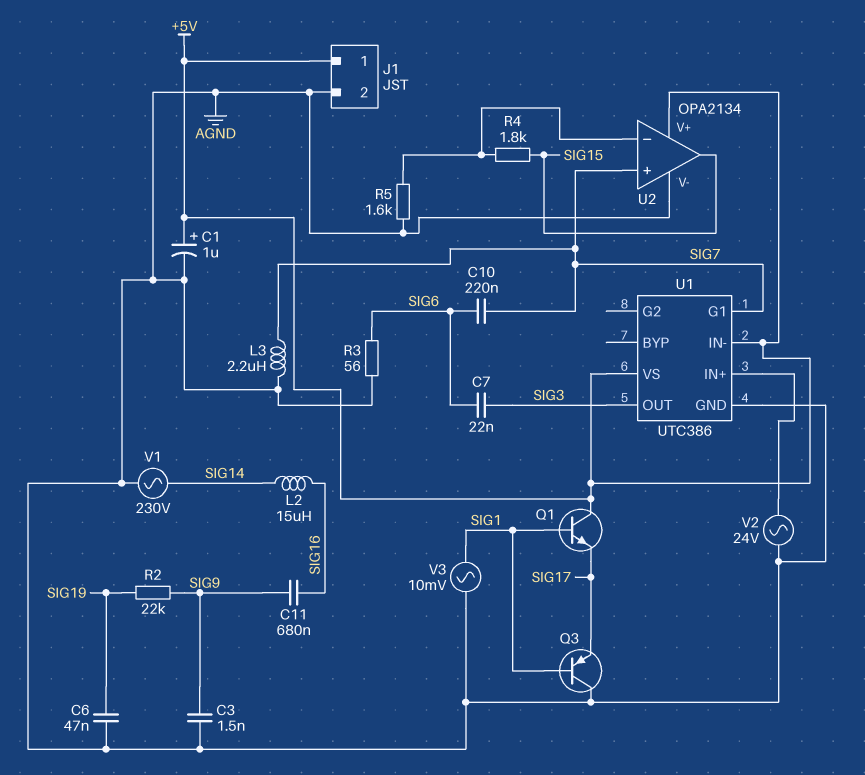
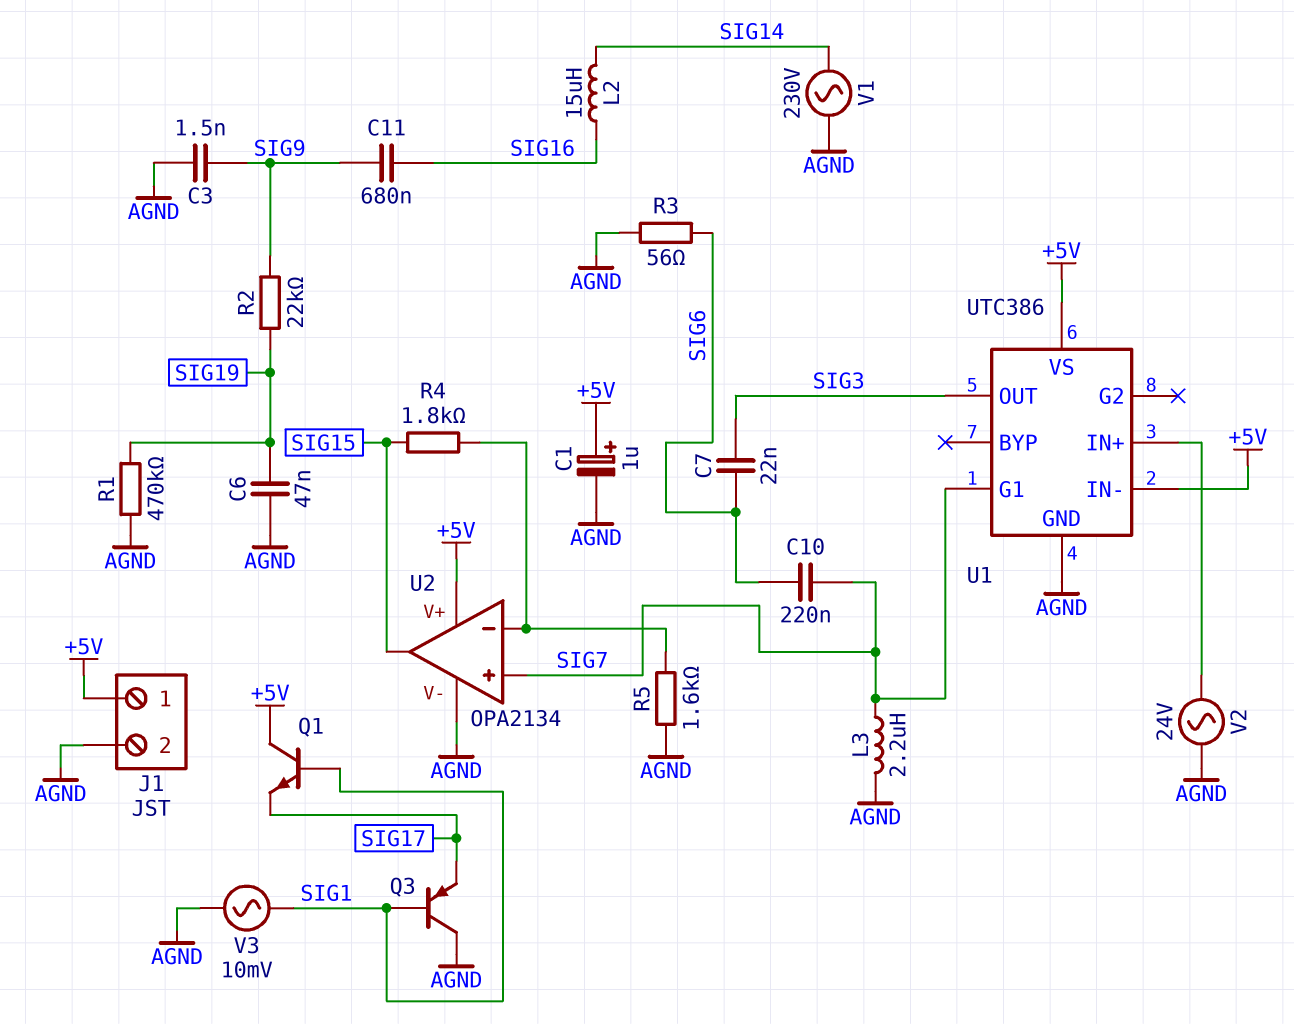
R1: none -> 470k (AGND, SIG19)

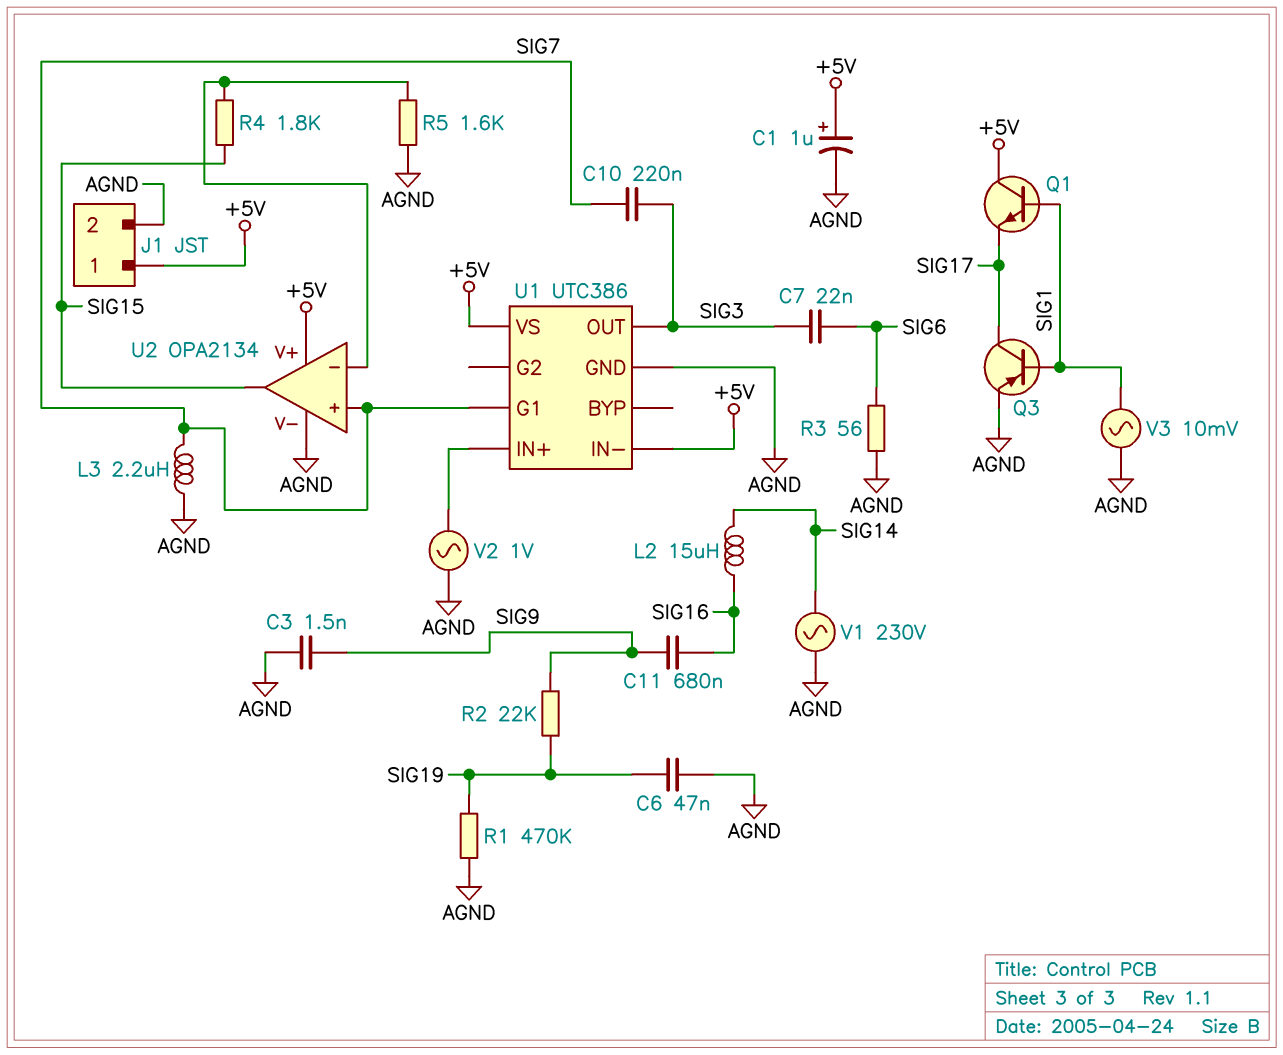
C10: 220nF (SIG6, SIG7) -> 220nF (SIG3, SIG7)
Q3: PNP (B SIG1, C AGND, E SIG17) -> PNP (B SIG1, C SIG17, E AGND)
V2: AC 24V (AGND, U1/IN+) -> AC 1V (AGND, U1/IN+)

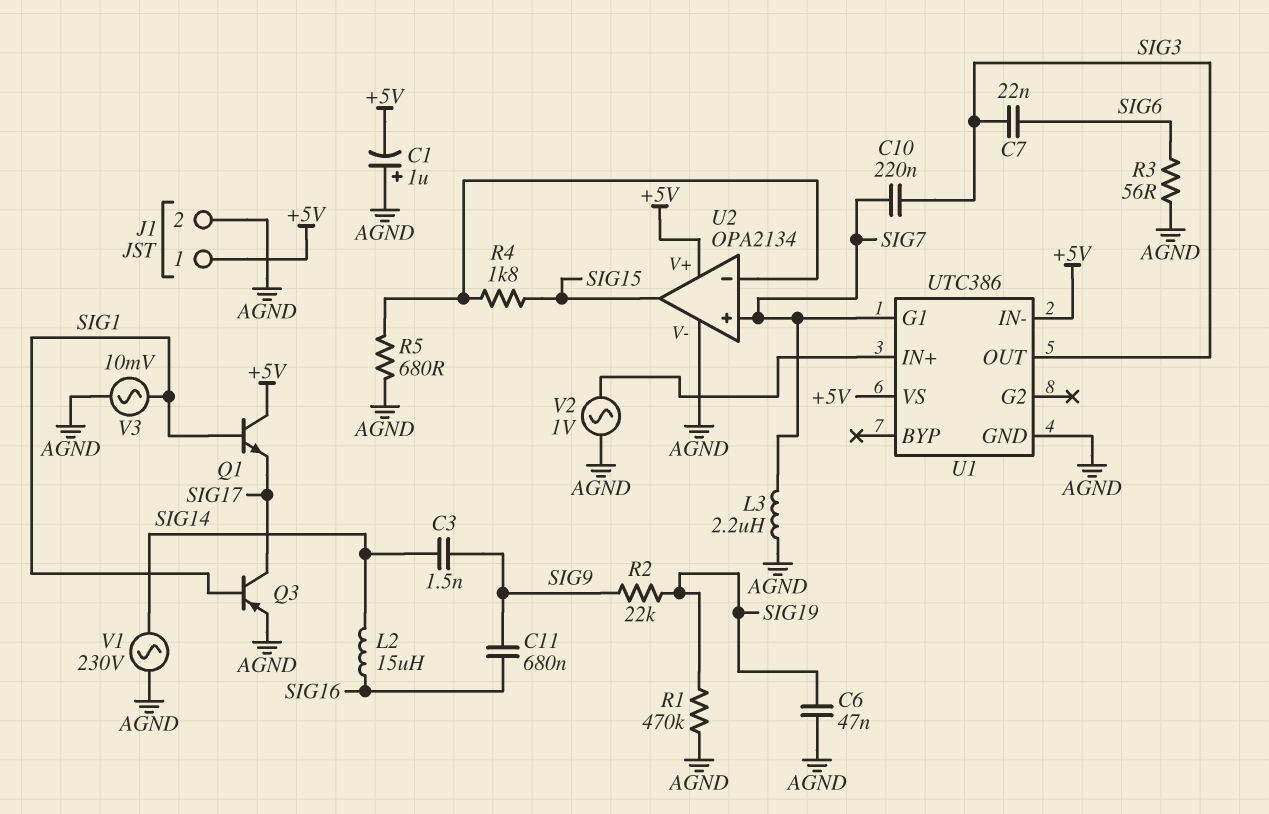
C1: 1uF (plus +5V, minus AGND) -> 1uF (plus AGND, minus +5V)
C3: 1.5nF (AGND, SIG9) -> 1.5nF (SIG9, SIG14)
R5: 1.6k (AGND, U2/in-) -> 680 (AGND, U2/in-)

